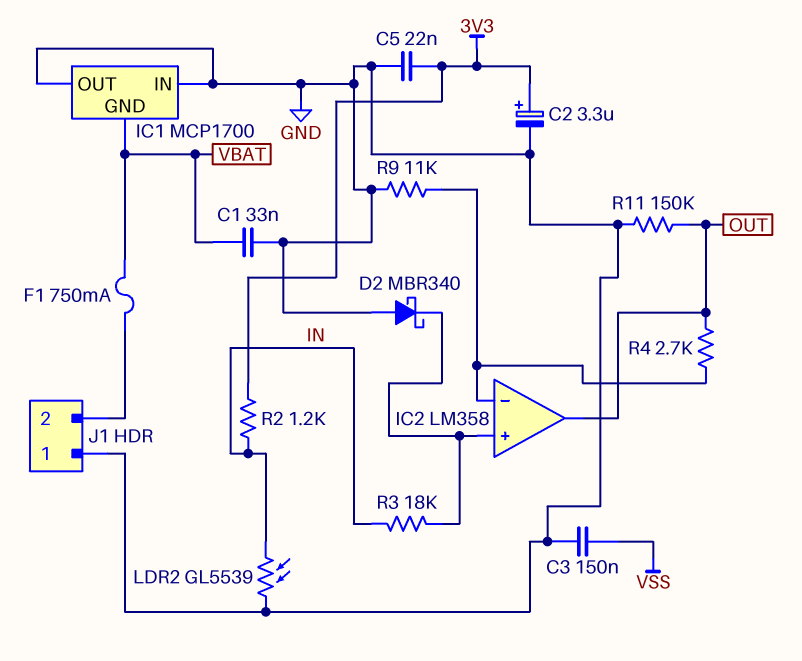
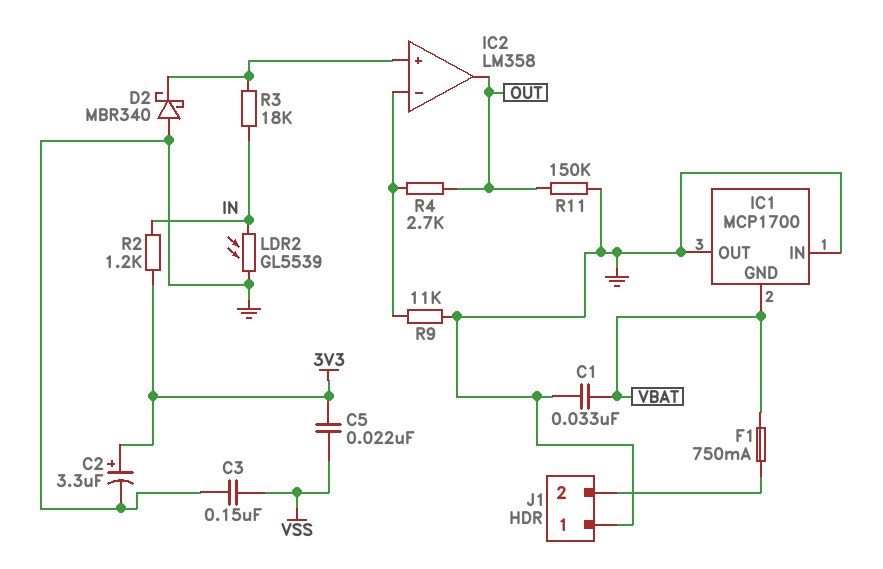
C5: 22nF (3V3, GND) -> 22nF (3V3, VSS)

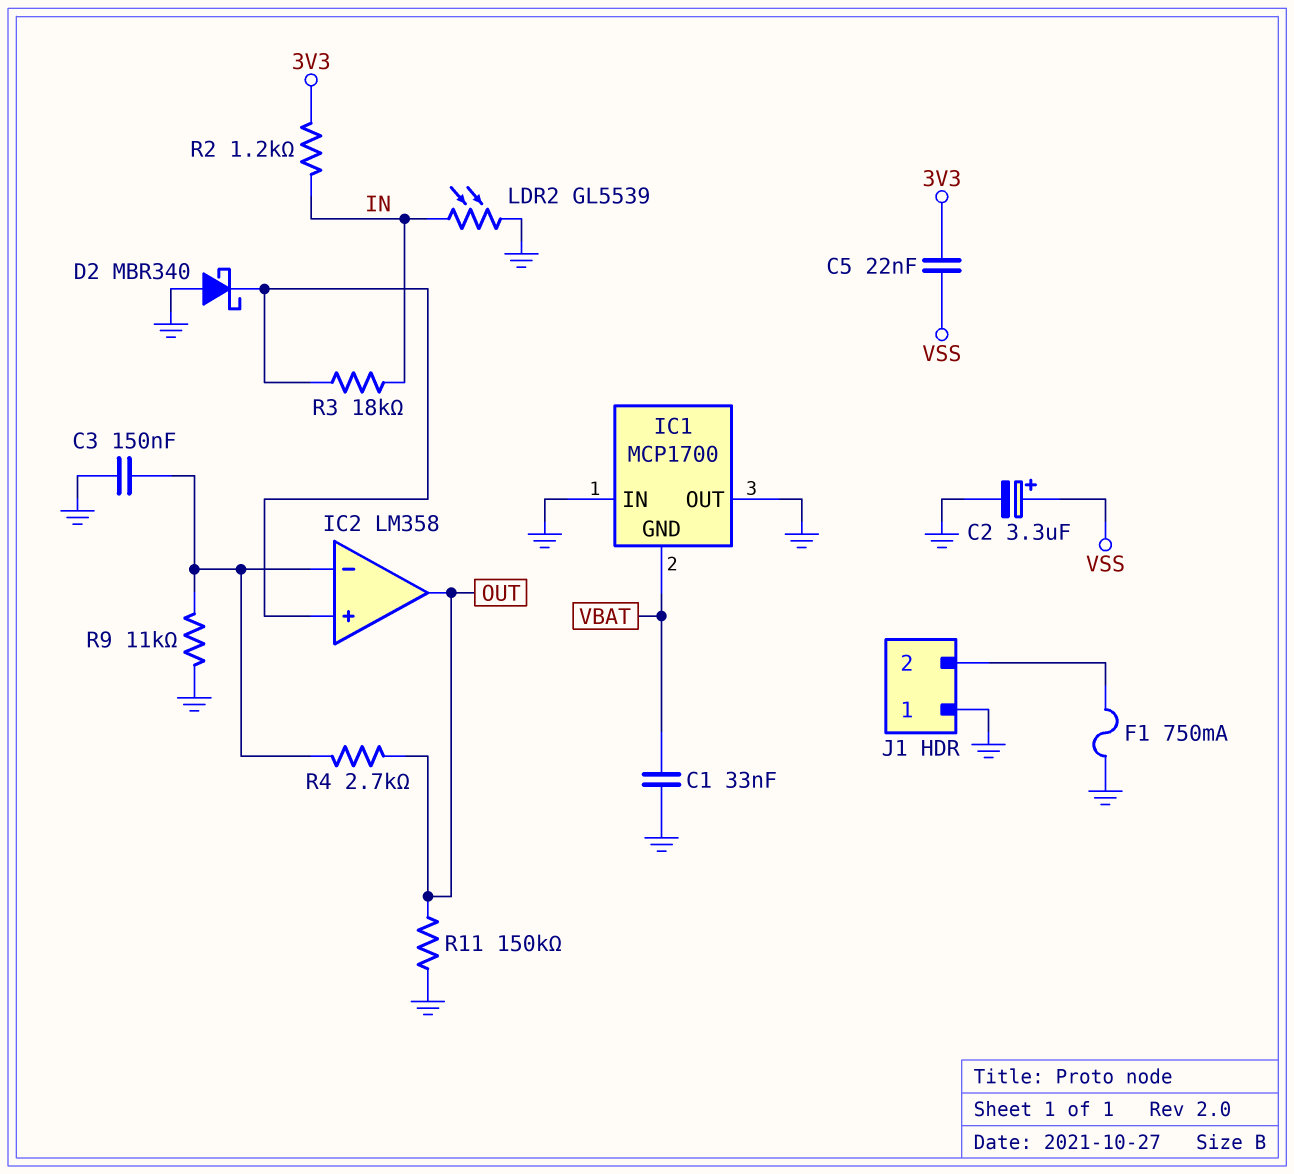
C2: 3.3uF (plus 3V3, minus GND) -> 3.3uF (plus VSS, minus GND)
C3: 150nF (GND, VSS) -> 150nF (GND, IC2/in-)
F1: 750mA (J1/2, VBAT) -> 750mA (GND, J1/2)

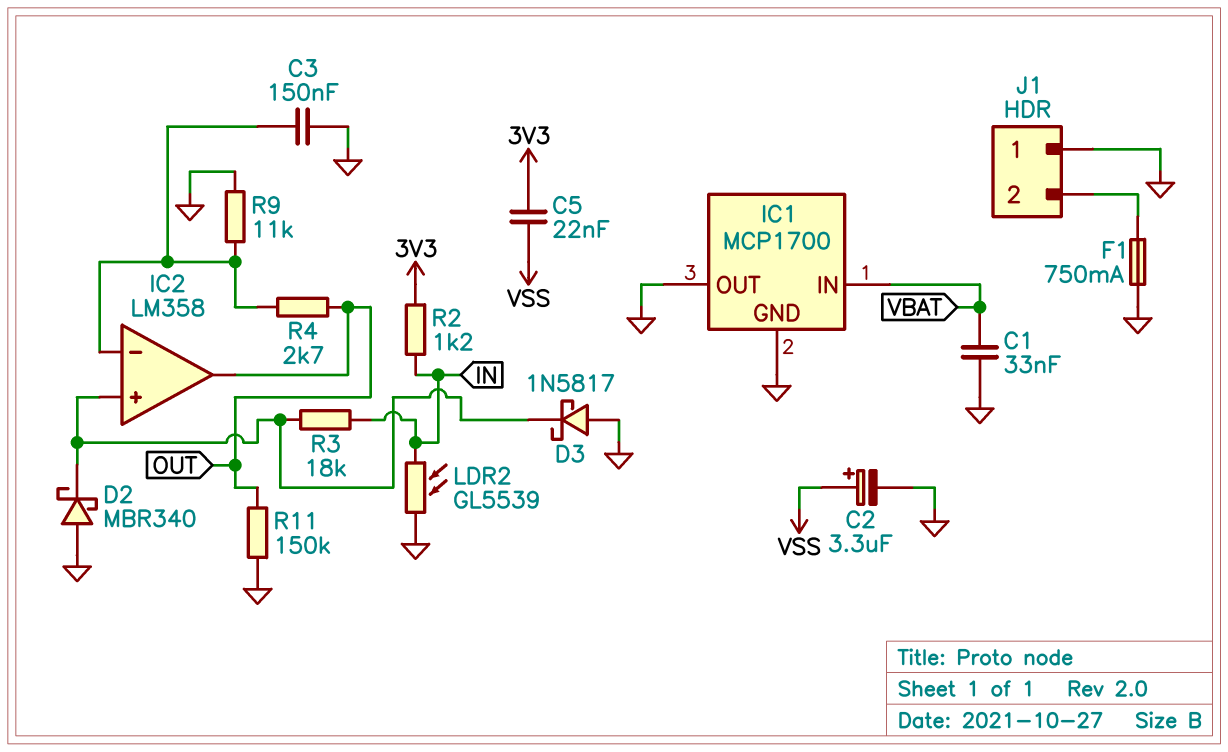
D3: none -> schottky 1N5817 (A GND, K IC2/in+)
IC1 pin GND: VBAT -> GND
IC1 pin IN: GND -> VBAT

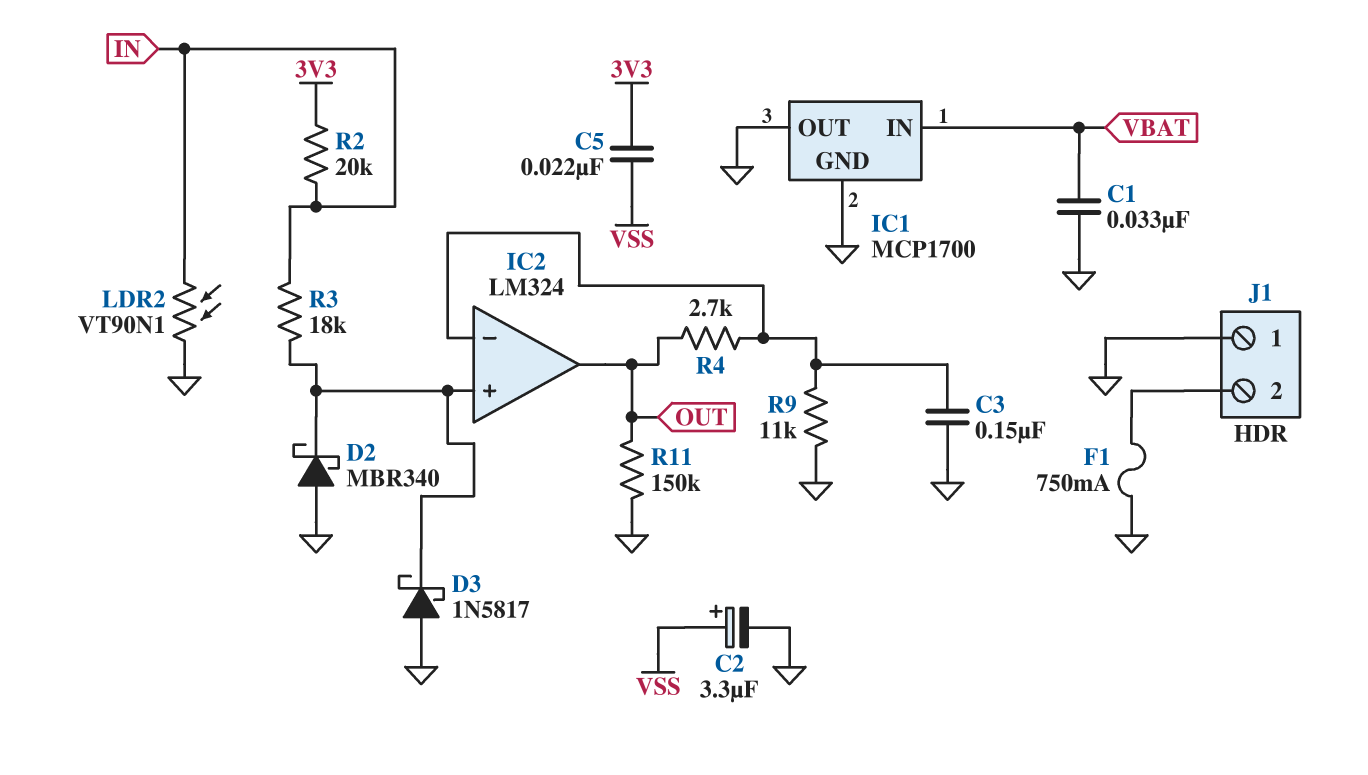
IC2: LM358 -> LM324
LDR2: GL5539 (GND, IN) -> VT90N1 (GND, IN)
R2: 1.2k (3V3, IN) -> 20k (3V3, IN)

